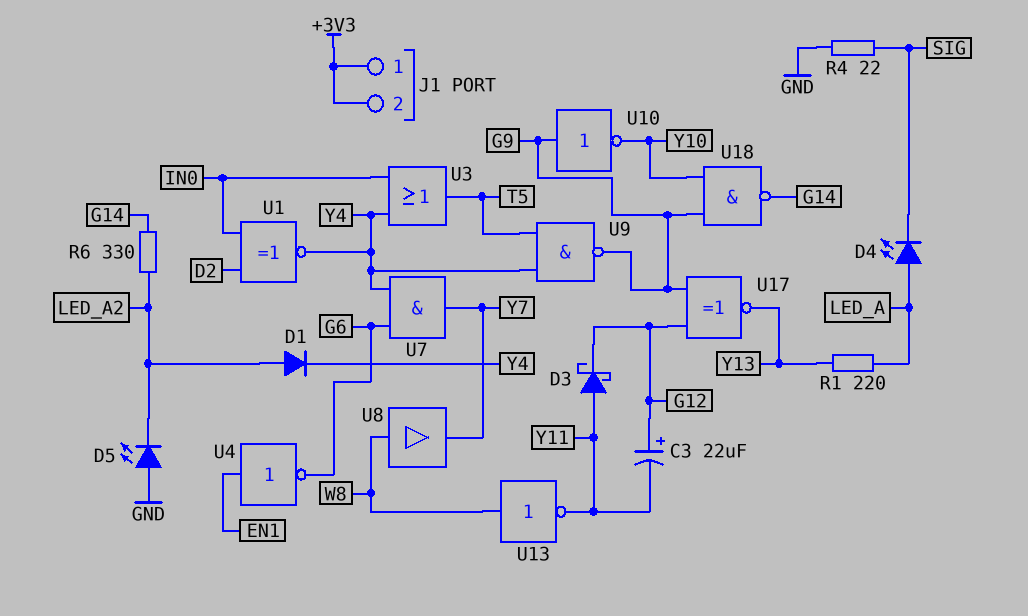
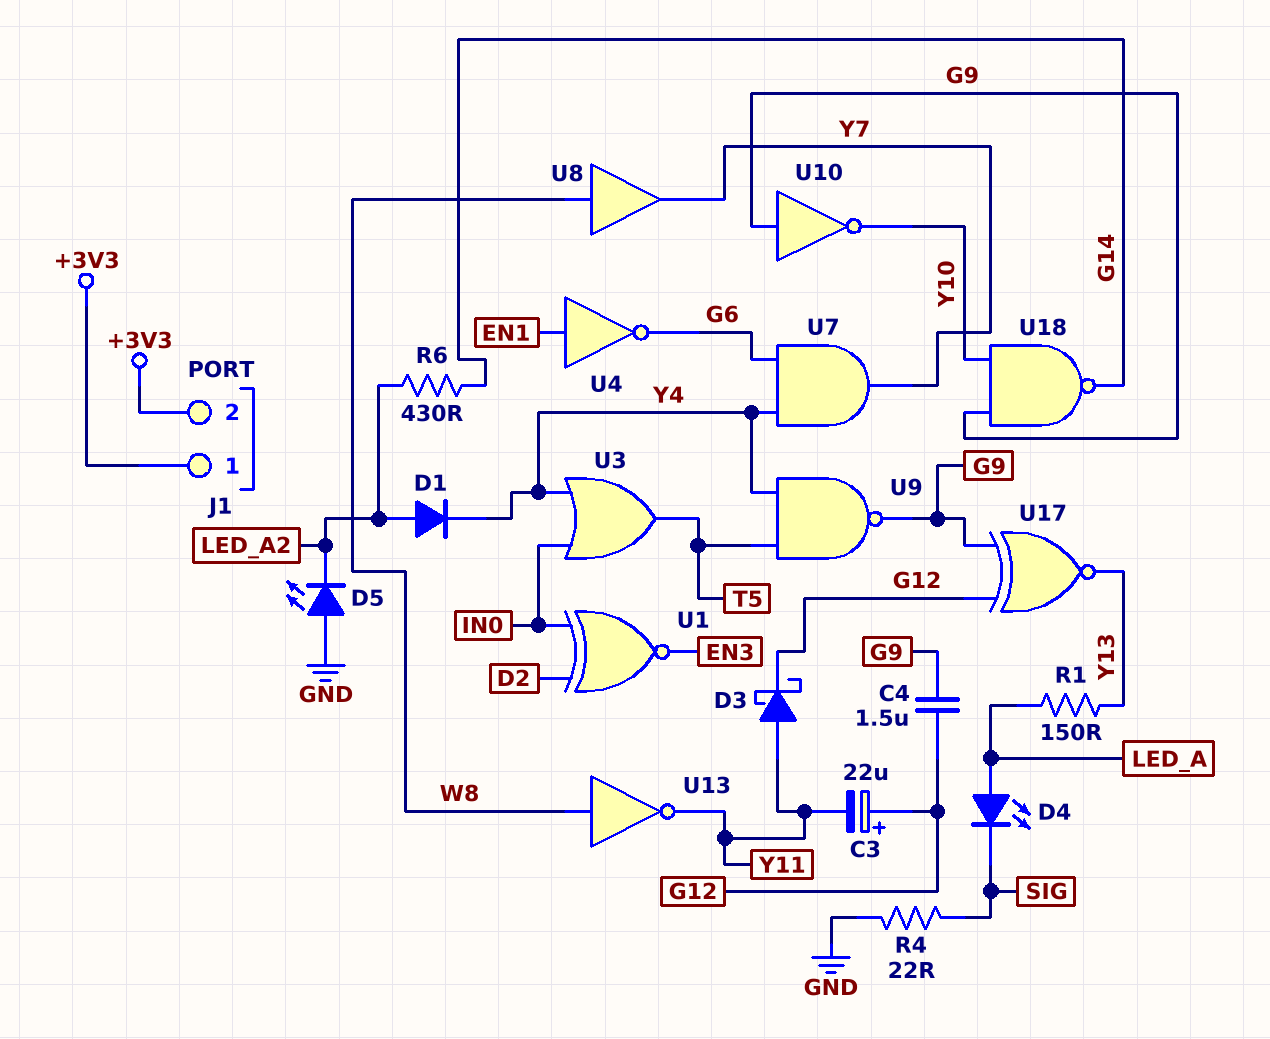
C4: none -> 1.5uF (G9, G12)
R1: 220 (LED_A, Y13) -> 150 (LED_A, Y13)
R6: 330 (G14, LED_A2) -> 430 (G14, LED_A2)
U1: XNOR (in D2, in IN0, out Y4) -> XNOR (in D2, in IN0, out EN3)

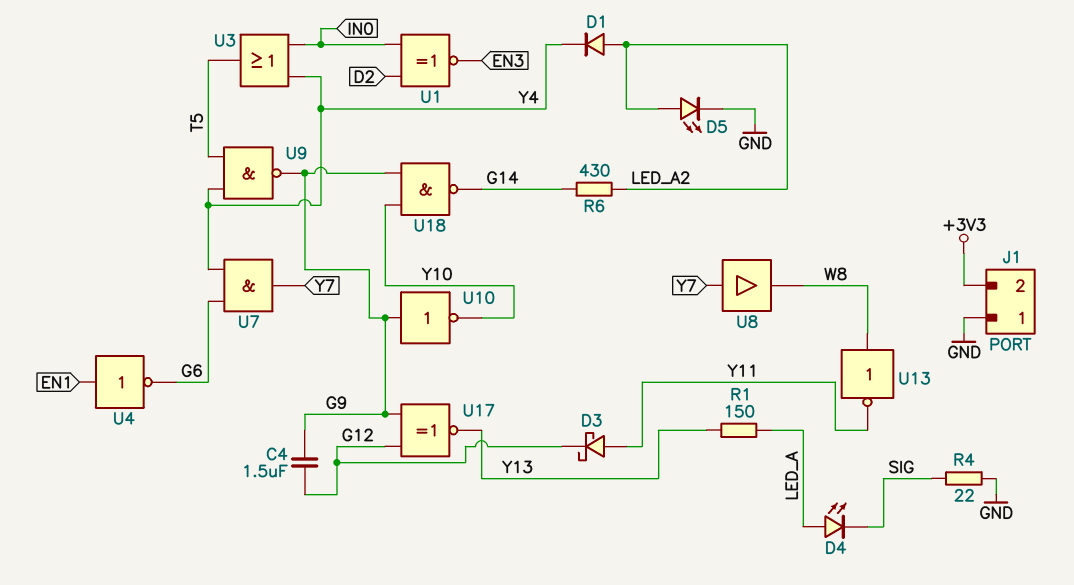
C3: 22uF (plus G12, minus Y11) -> none
D5: LED (A GND, K LED_A2) -> LED (A LED_A2, K GND)
J1 pin 1: +3V3 -> GND
U8: buffer (in W8, out Y7) -> buffer (in Y7, out W8)

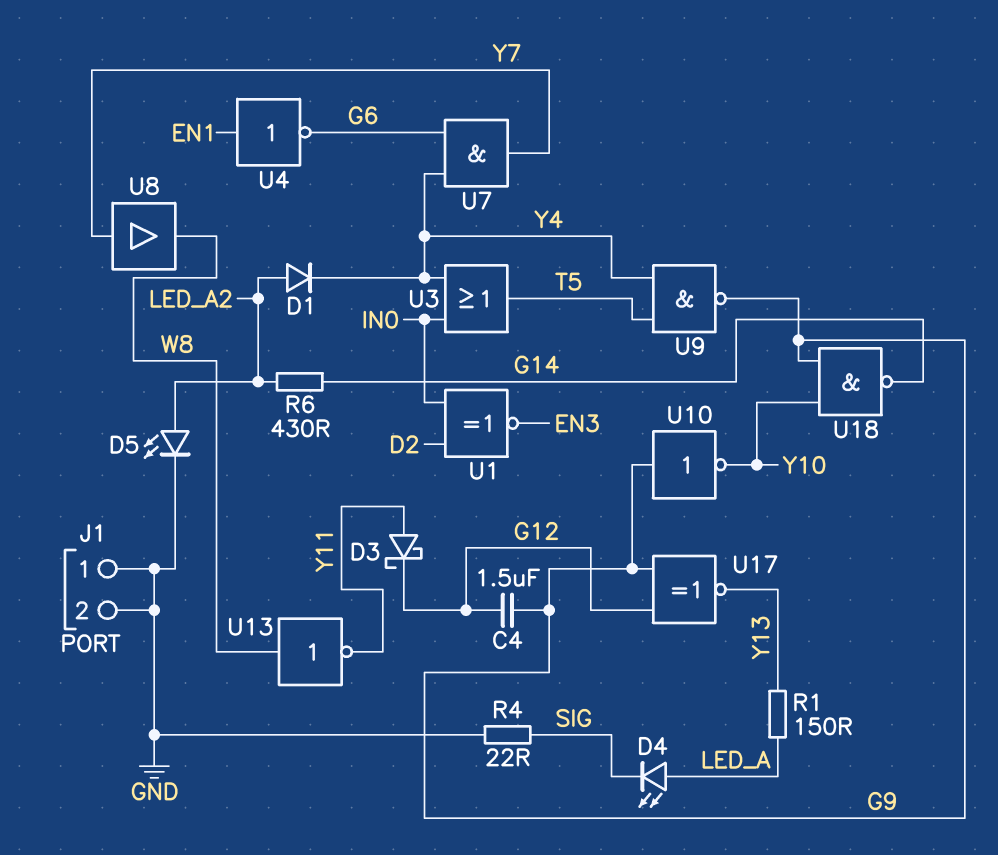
J1 pin 2: +3V3 -> GND

